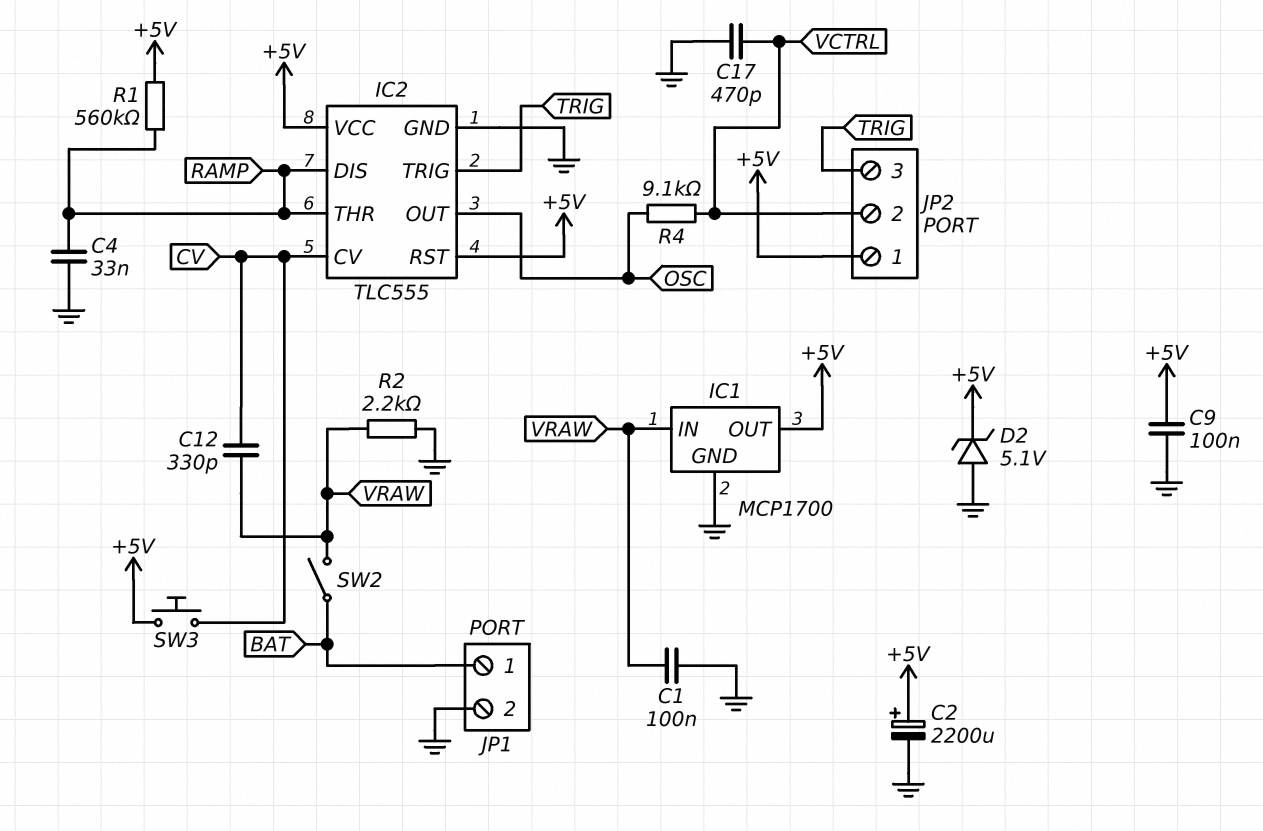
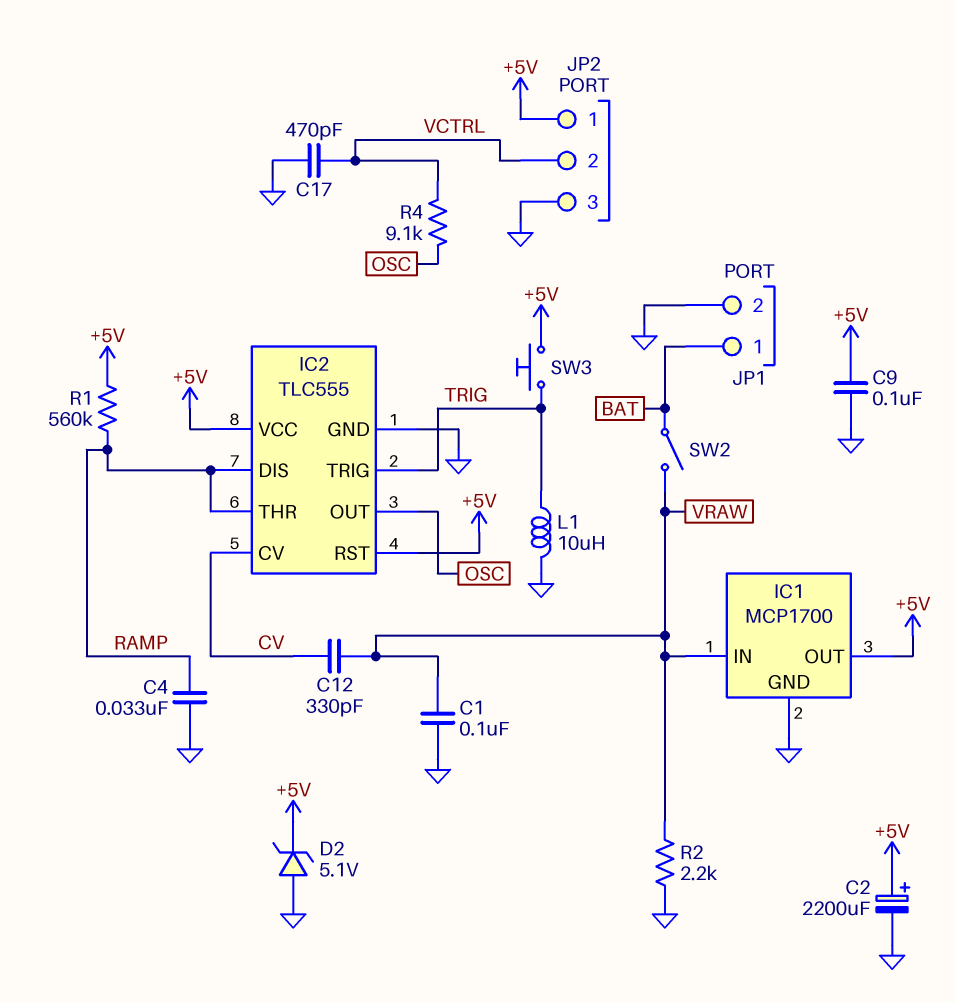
JP2 pin 3: TRIG -> GND
L1: none -> 10uH (GND, TRIG)
SW3: button (+5V, CV) -> button (+5V, TRIG)

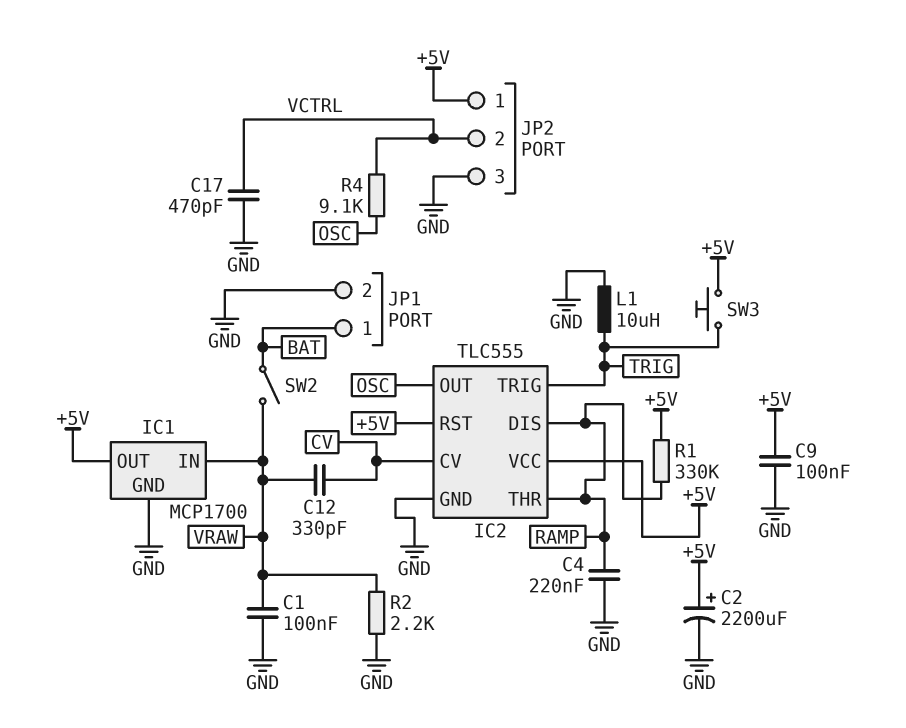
C4: 33nF (GND, RAMP) -> 220nF (GND, RAMP)
D2: zener 5.1V (A GND, K +5V) -> none
R1: 560k (+5V, RAMP) -> 330k (+5V, RAMP)

